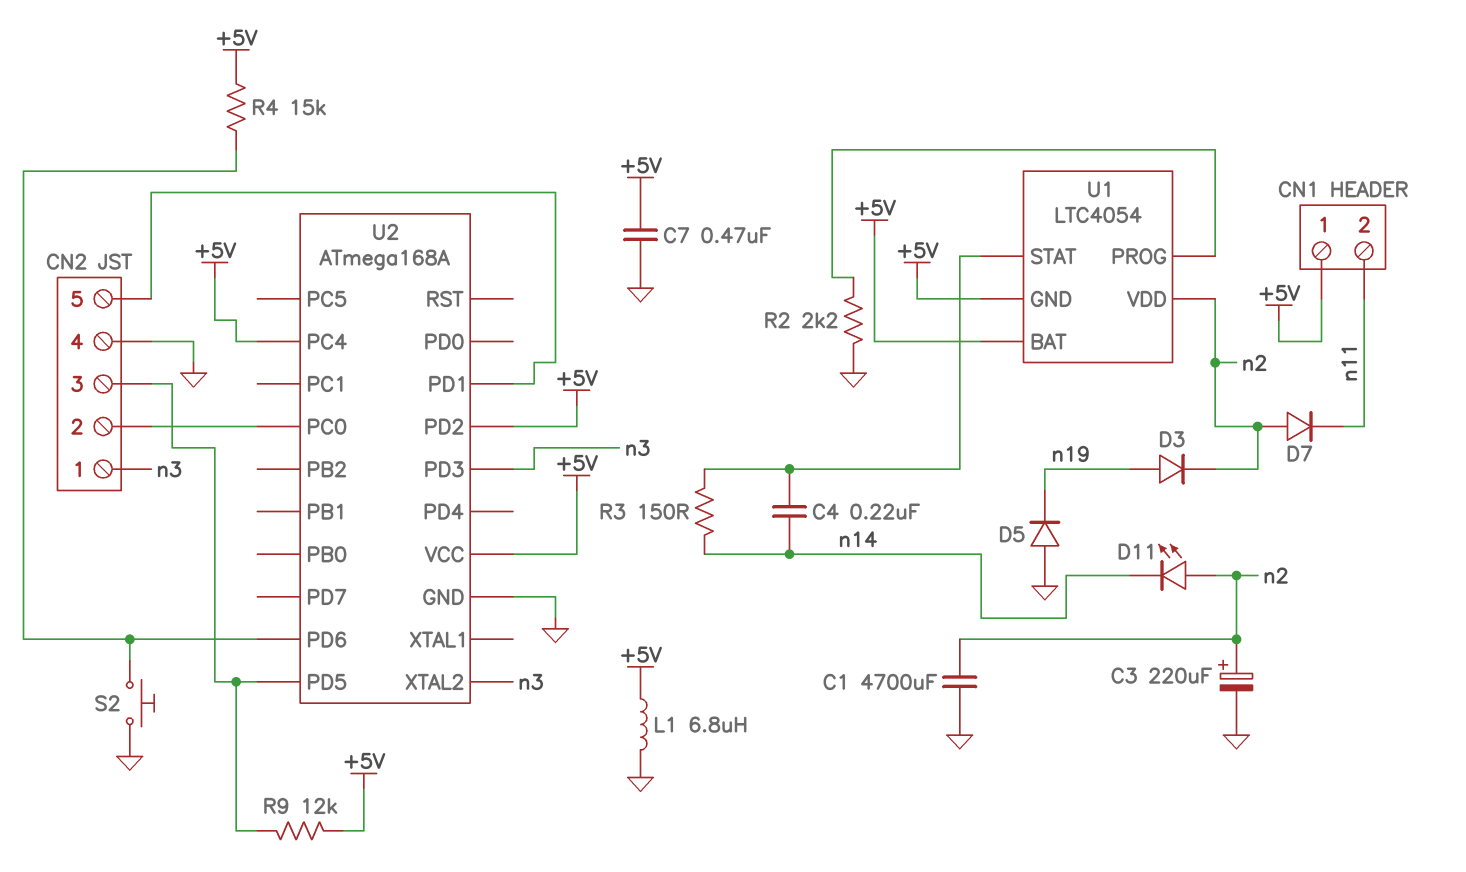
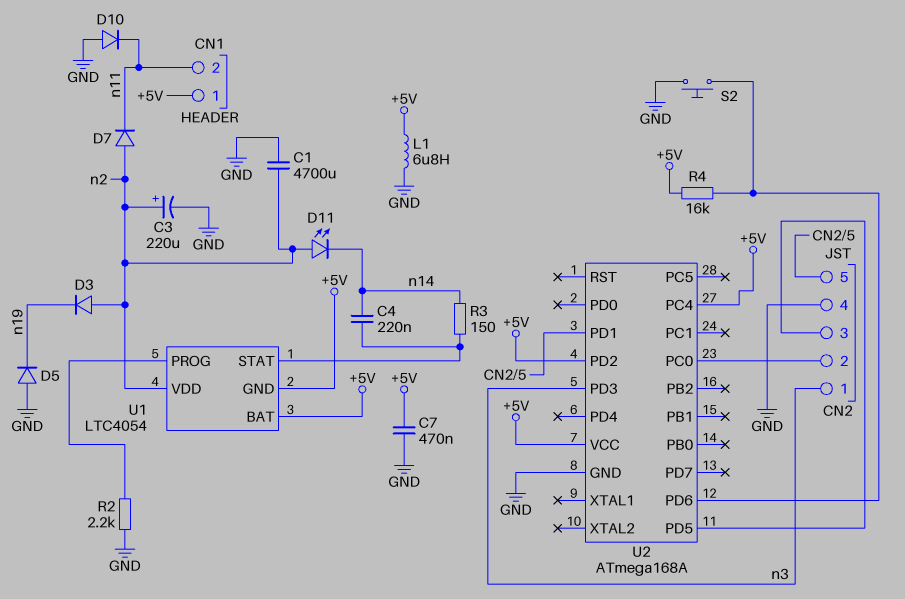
D3: diode (A n19, K n2) -> diode (A n2, K n19)
D10: none -> diode (A GND, K n11)
R4: 15k (+5V, U2/PD6) -> 16k (+5V, U2/PD6)
R9: 12k (+5V, CN2/3) -> none
U2 pin XTAL2: n3 -> none

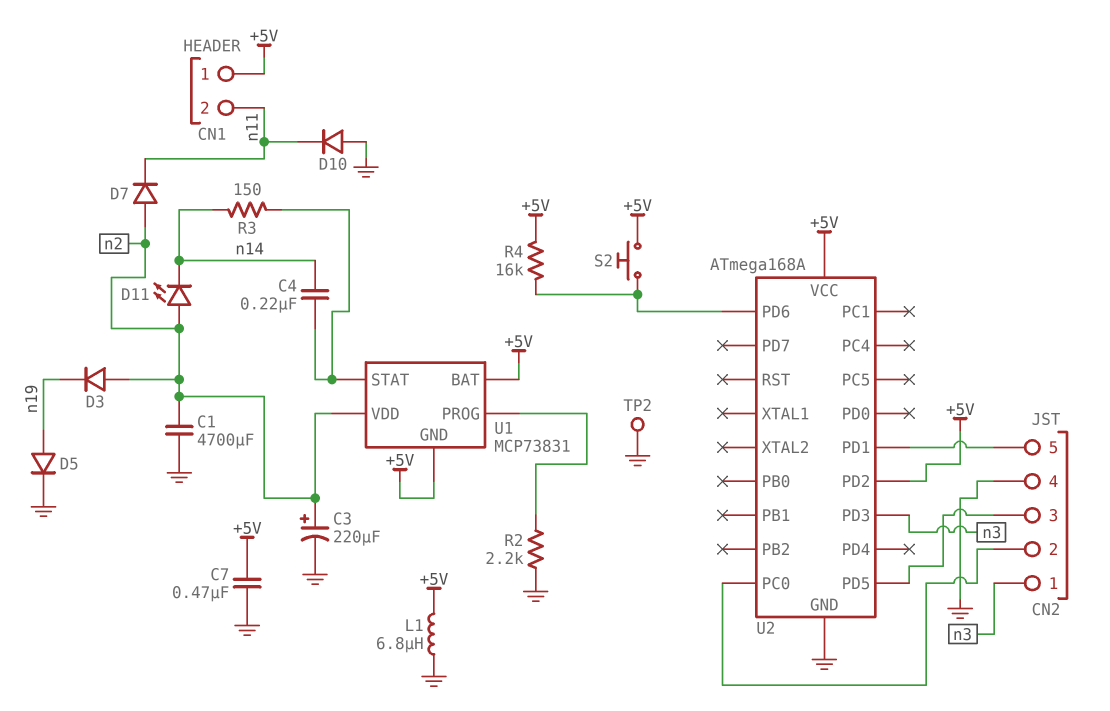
D5: diode (A GND, K n19) -> diode (A n19, K GND)
S2: button (GND, U2/PD6) -> button (+5V, U2/PD6)
TP2: none -> test point (GND)
U1: LTC4054 -> MCP73831
U2 pin PC4: +5V -> none

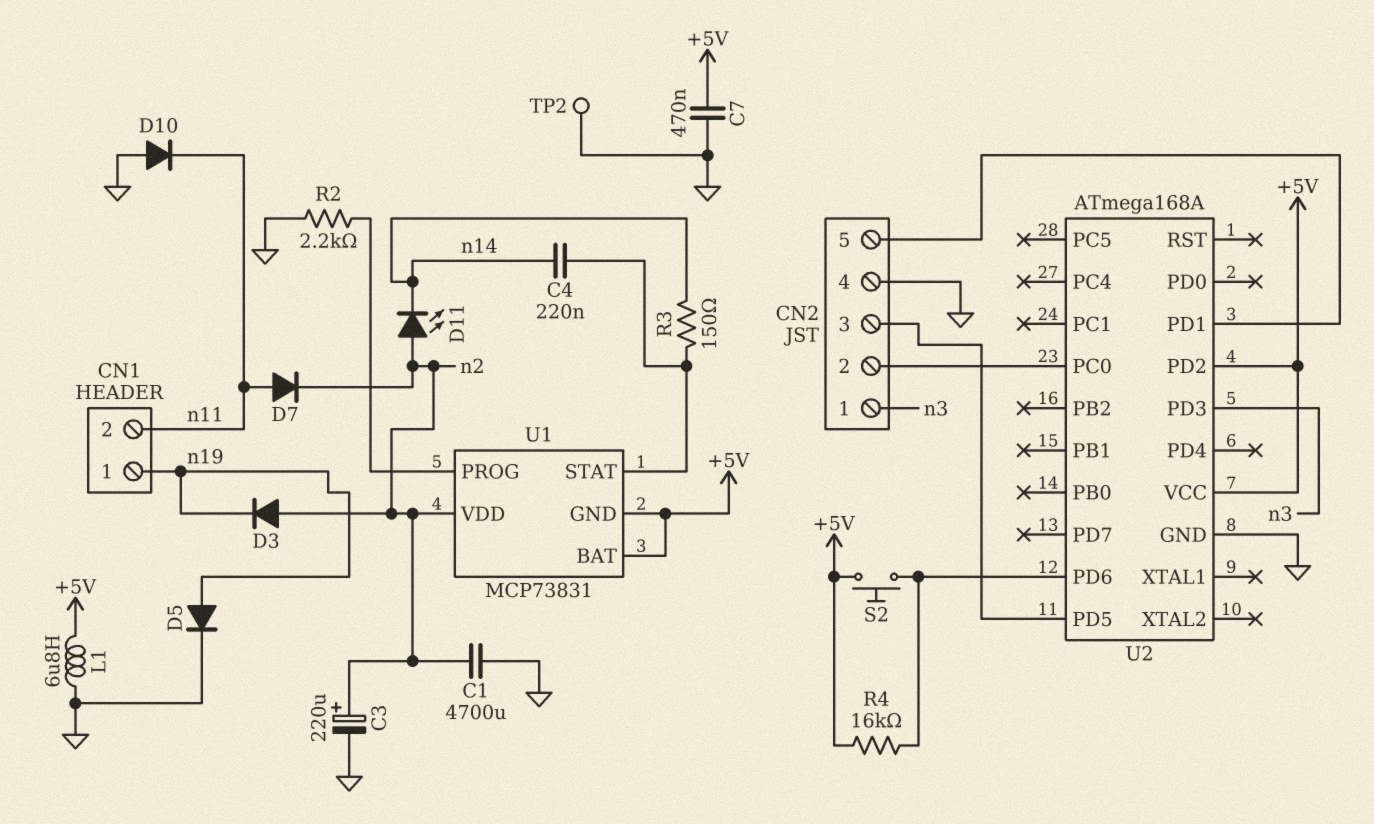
CN1 pin 1: +5V -> n19
D7: diode (A n2, K n11) -> diode (A n11, K n2)

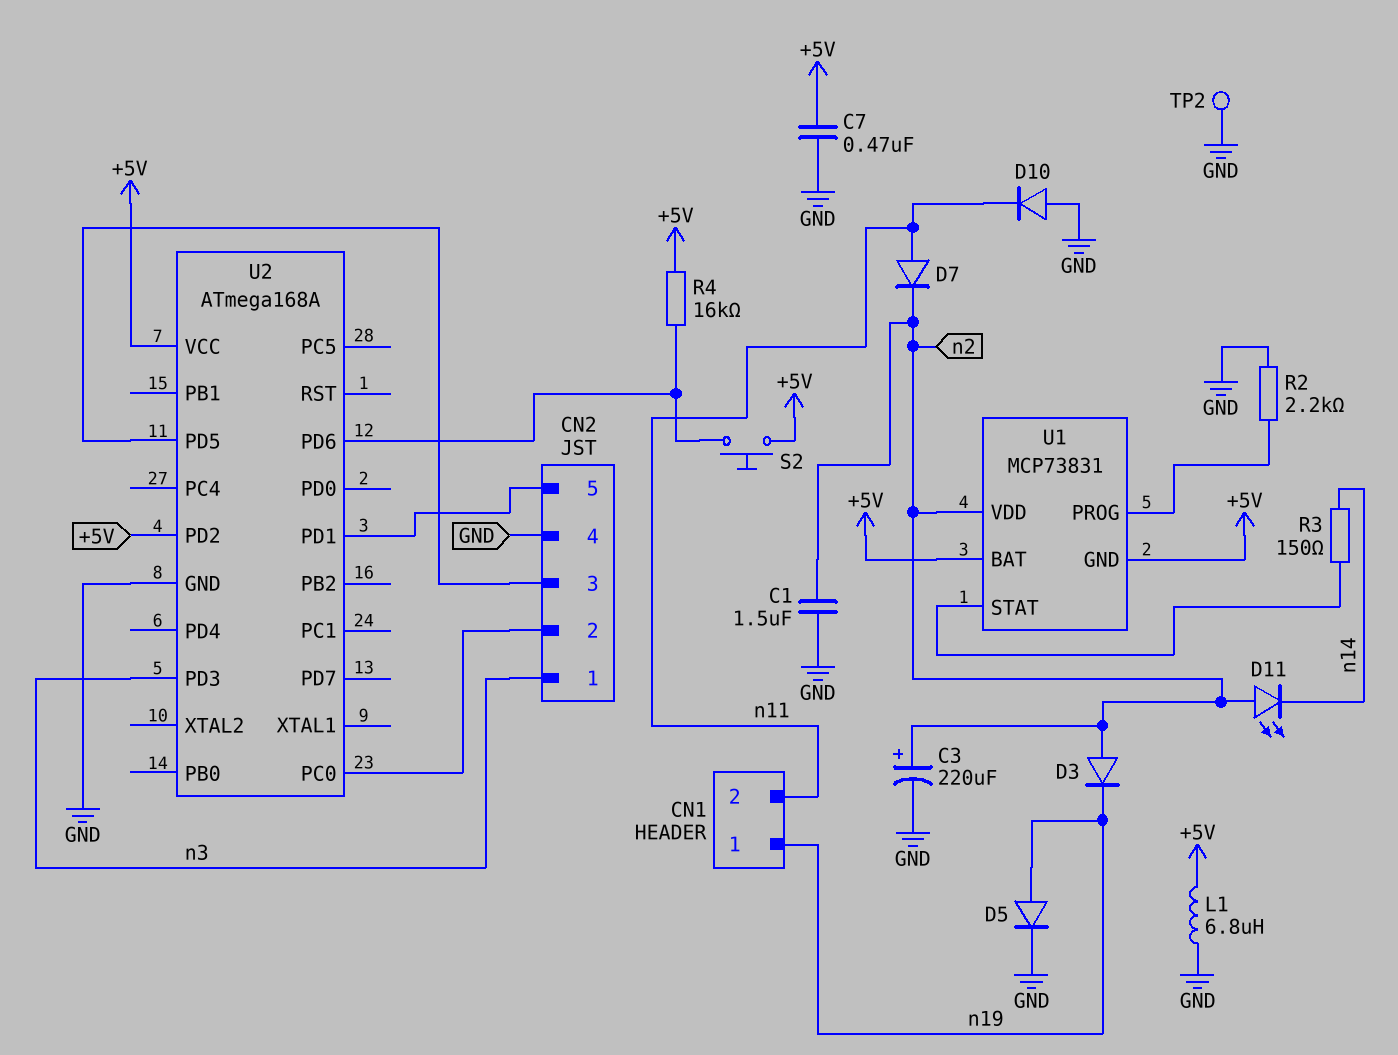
C1: 4700uF (GND, n2) -> 1.5uF (GND, n2)
C4: 220nF (U1/STAT, n14) -> none

